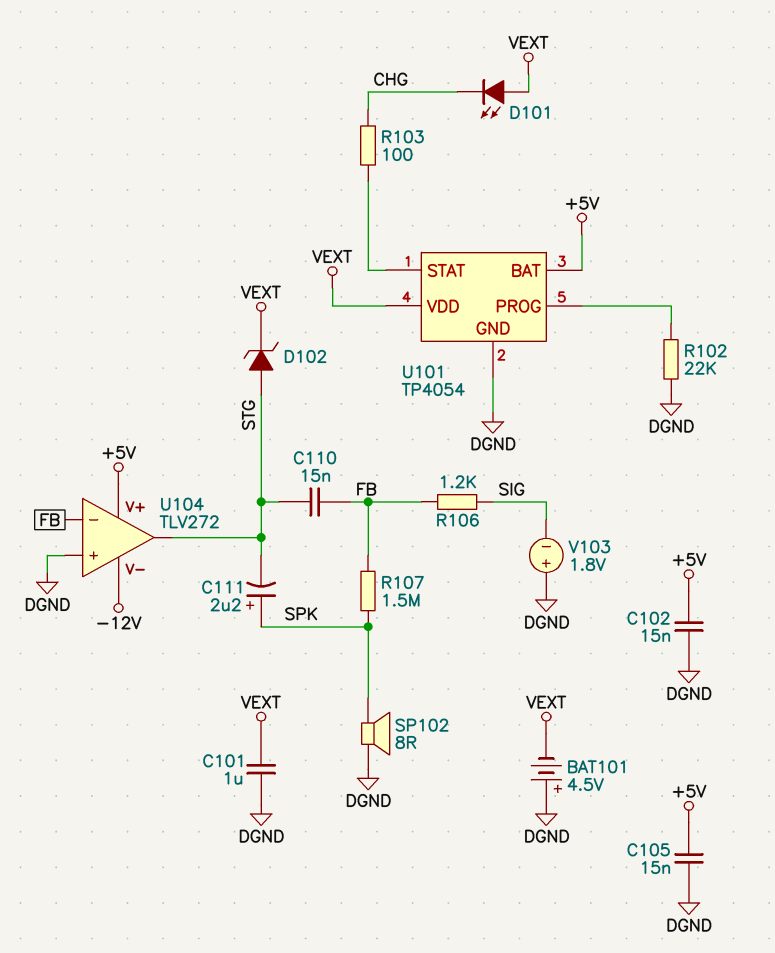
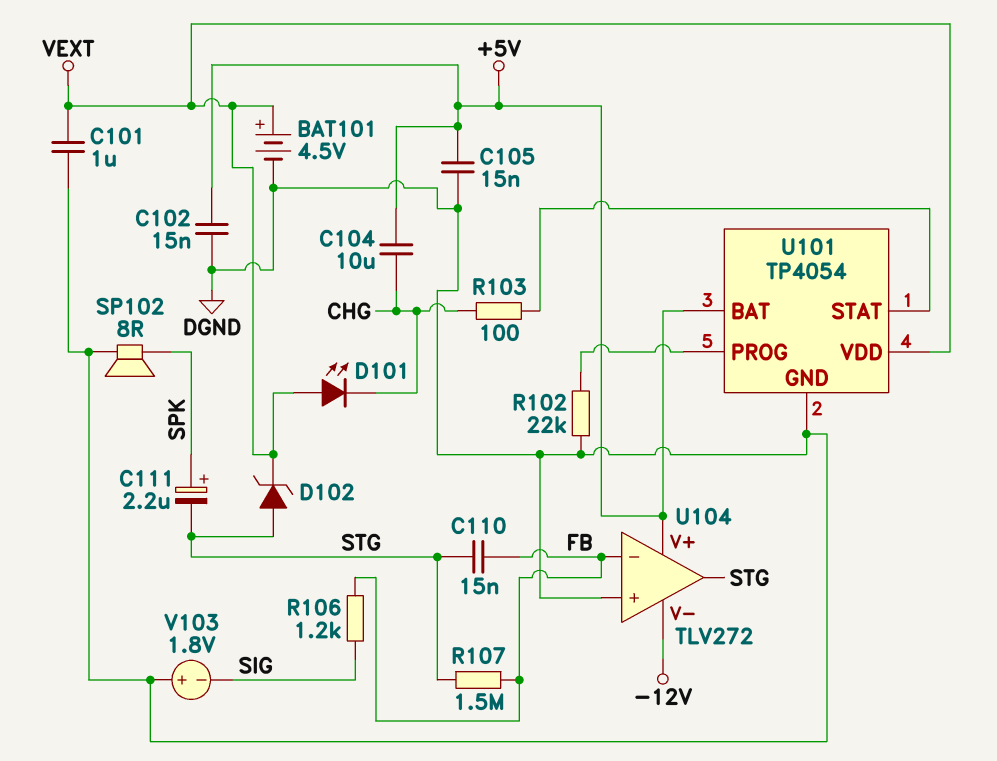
BAT101: 4.5V (plus DGND, minus VEXT) -> 4.5V (plus VEXT, minus DGND)
C104: none -> 10uF (+5V, CHG)
R107: 1.5M (FB, SPK) -> 1.5M (FB, STG)

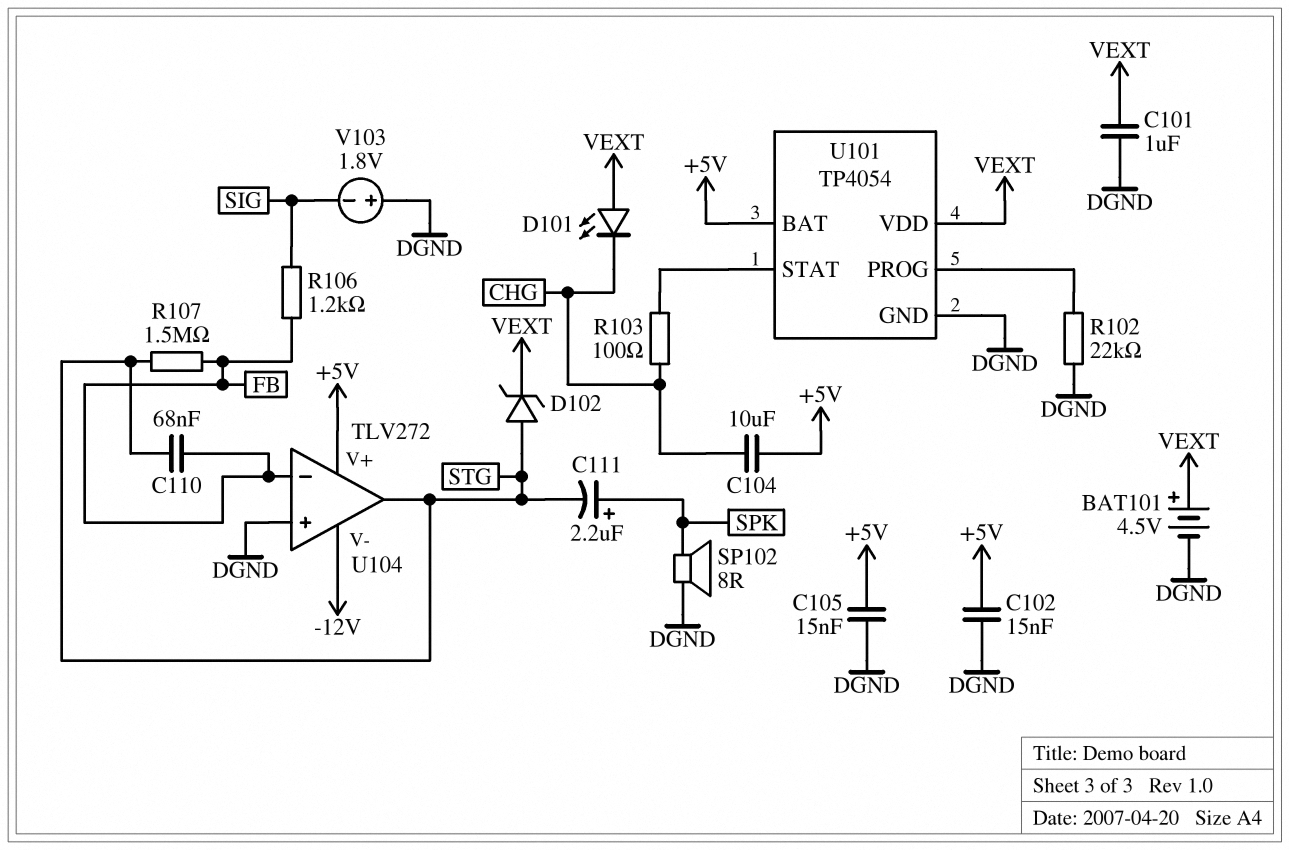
C110: 15nF (FB, STG) -> 68nF (FB, STG)

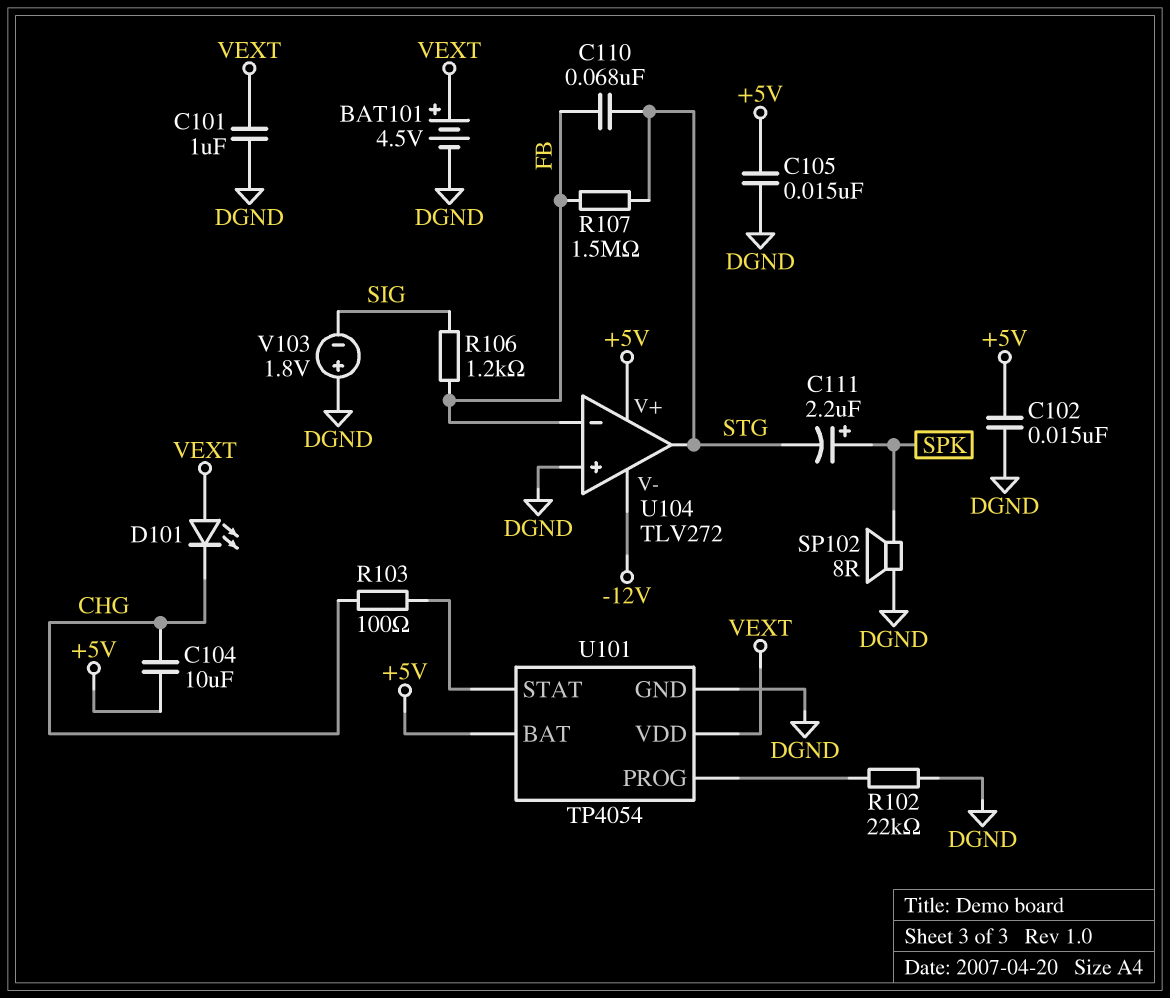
D102: zener (A STG, K VEXT) -> none

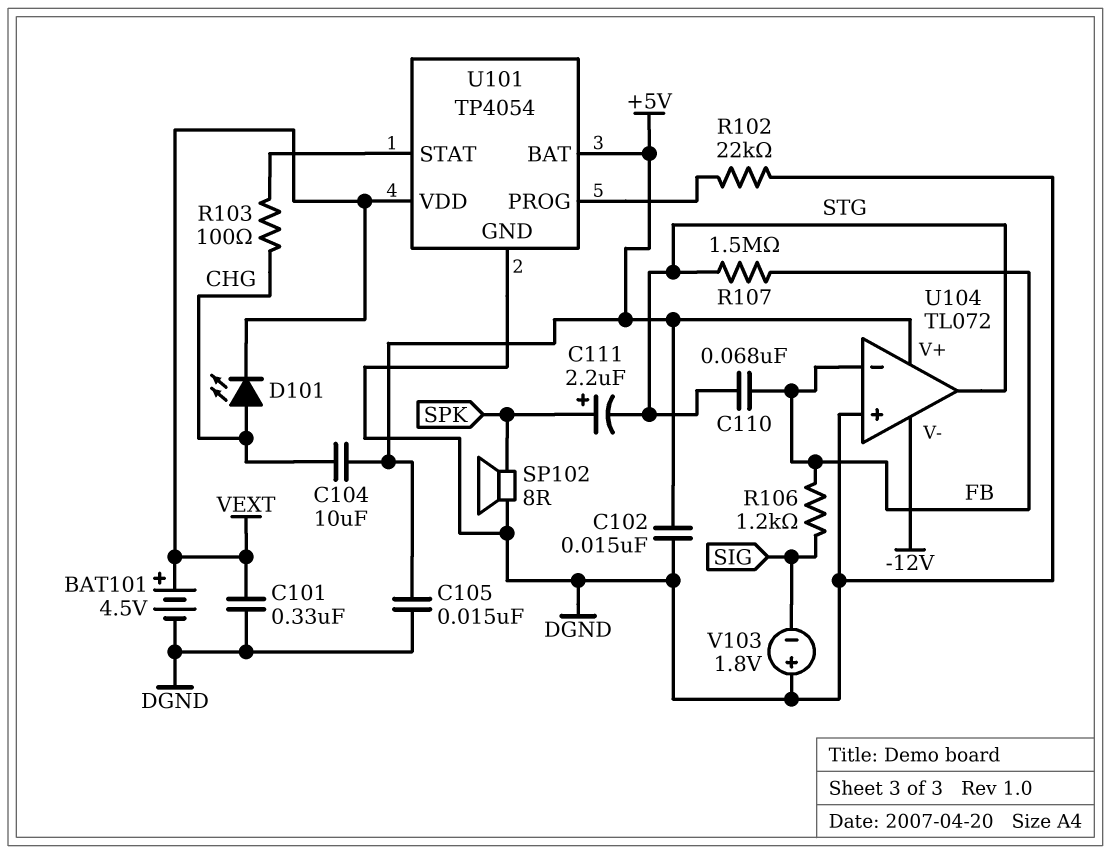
C101: 1uF (DGND, VEXT) -> 330nF (DGND, VEXT)
D101: LED (A VEXT, K CHG) -> LED (A CHG, K VEXT)
U104: TLV272 -> TL072

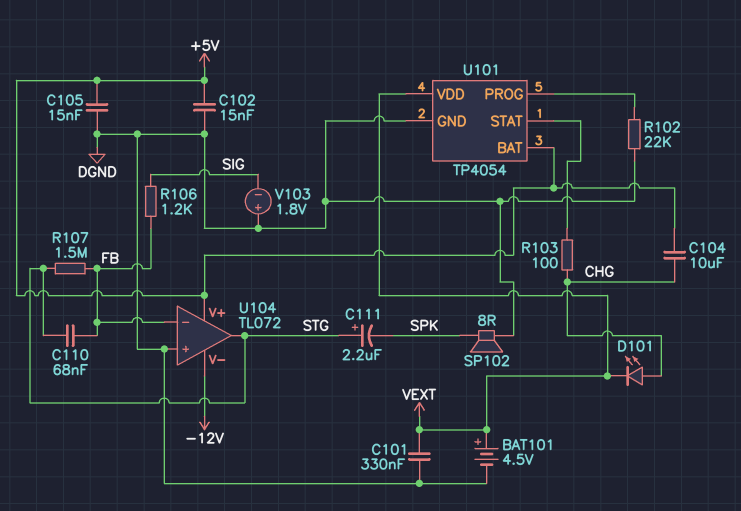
C111: 2.2uF (plus SPK, minus STG) -> 2.2uF (plus STG, minus SPK)

